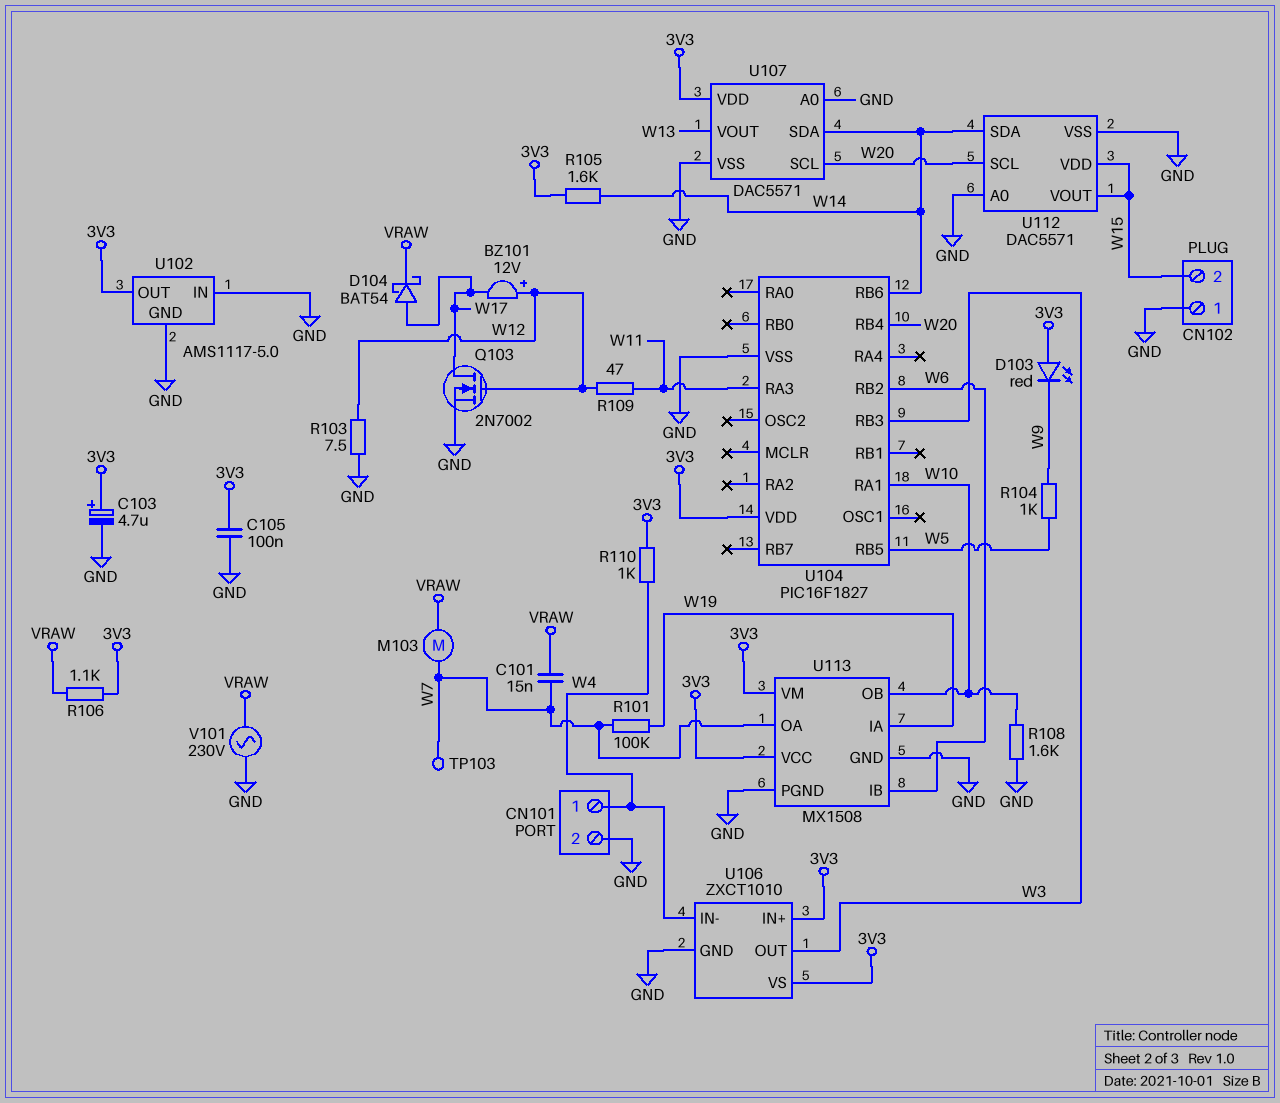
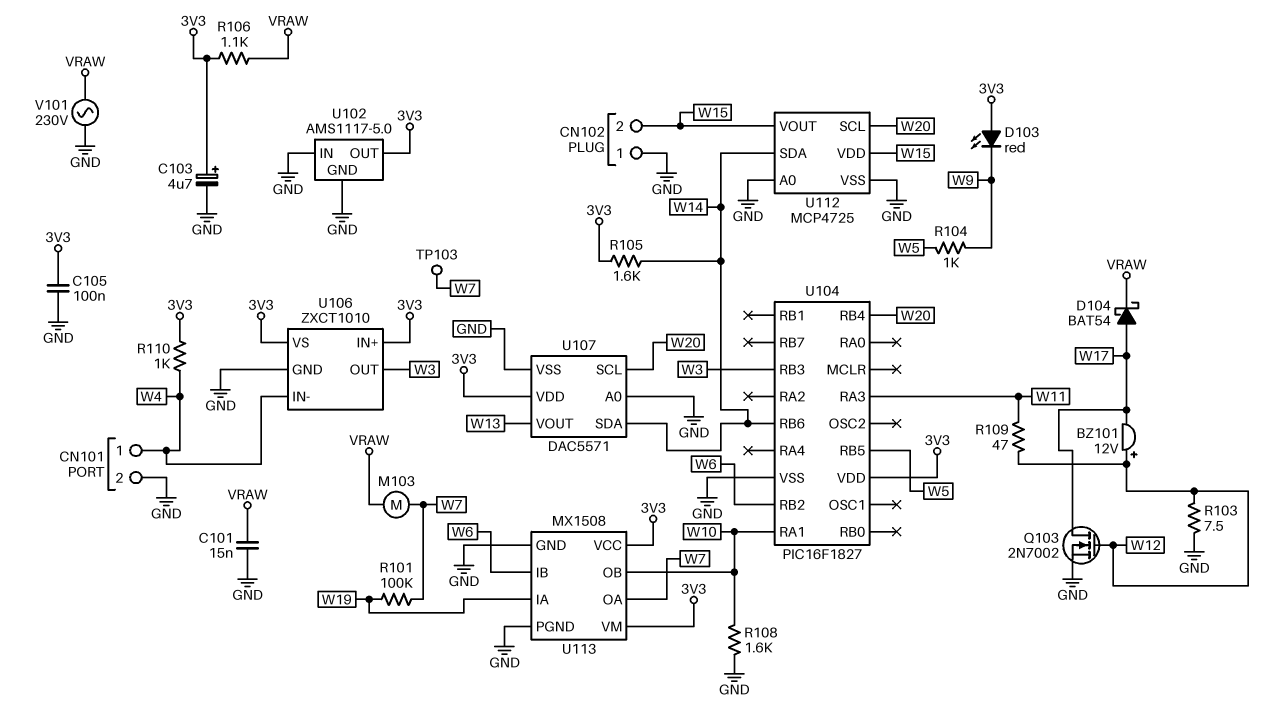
C101: 15nF (VRAW, W7) -> 15nF (GND, VRAW)
U112: DAC5571 -> MCP4725

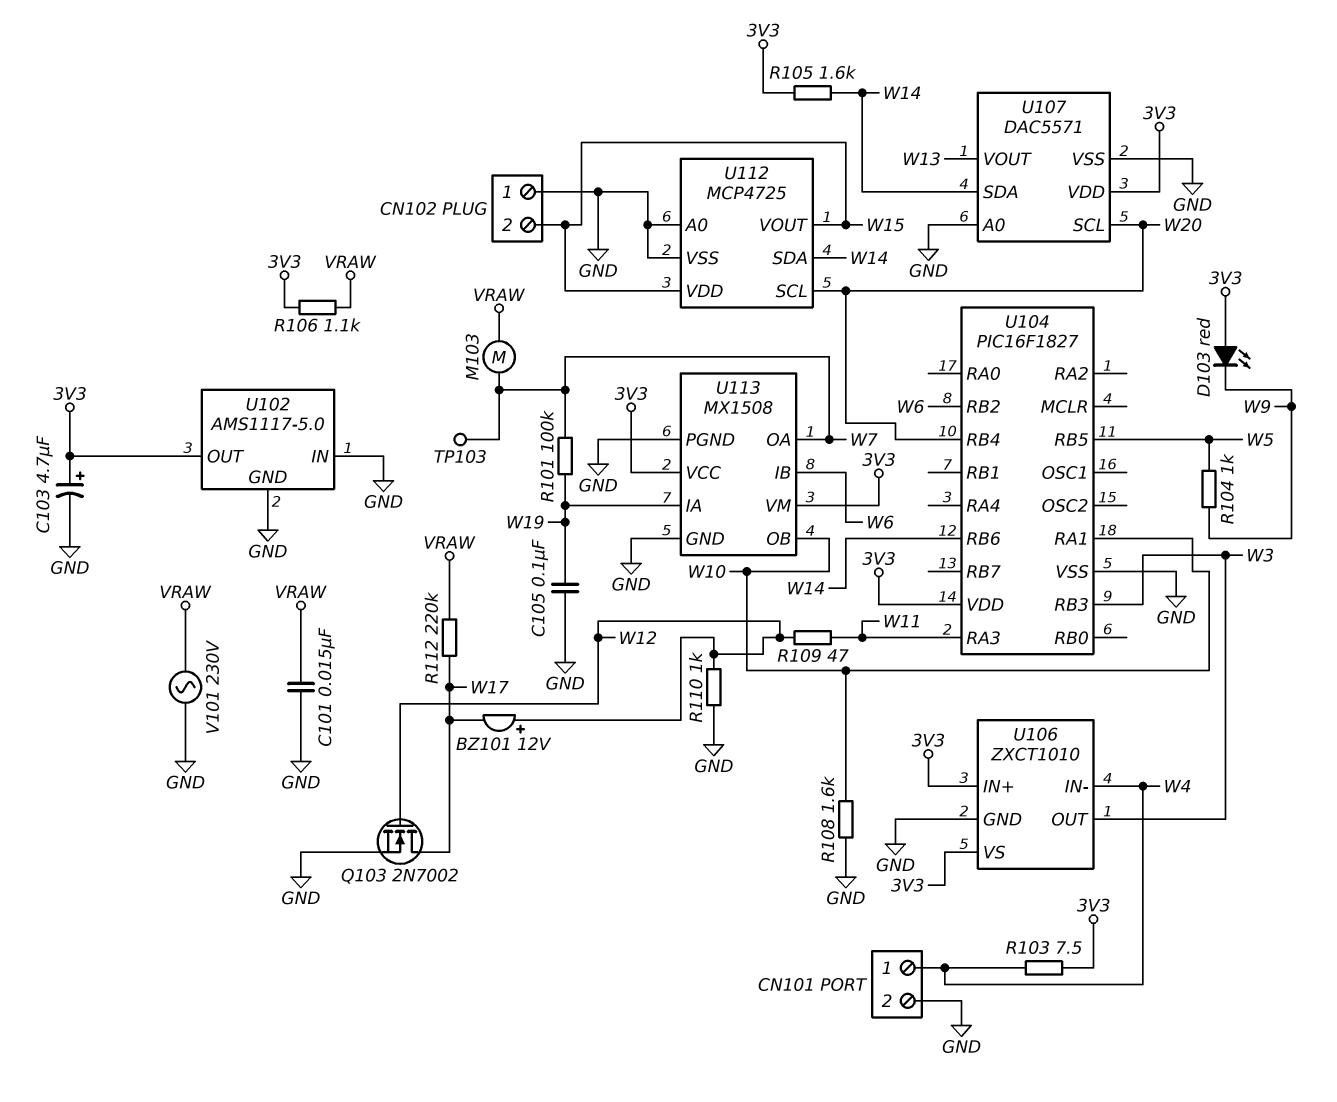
C105: 100nF (3V3, GND) -> 100nF (GND, W19)
D104: schottky BAT54 (A W17, K VRAW) -> none
R103: 7.5 (GND, W12) -> 7.5 (3V3, W4)
R110: 1k (3V3, W4) -> 1k (GND, W12)
R112: none -> 220k (VRAW, W17)

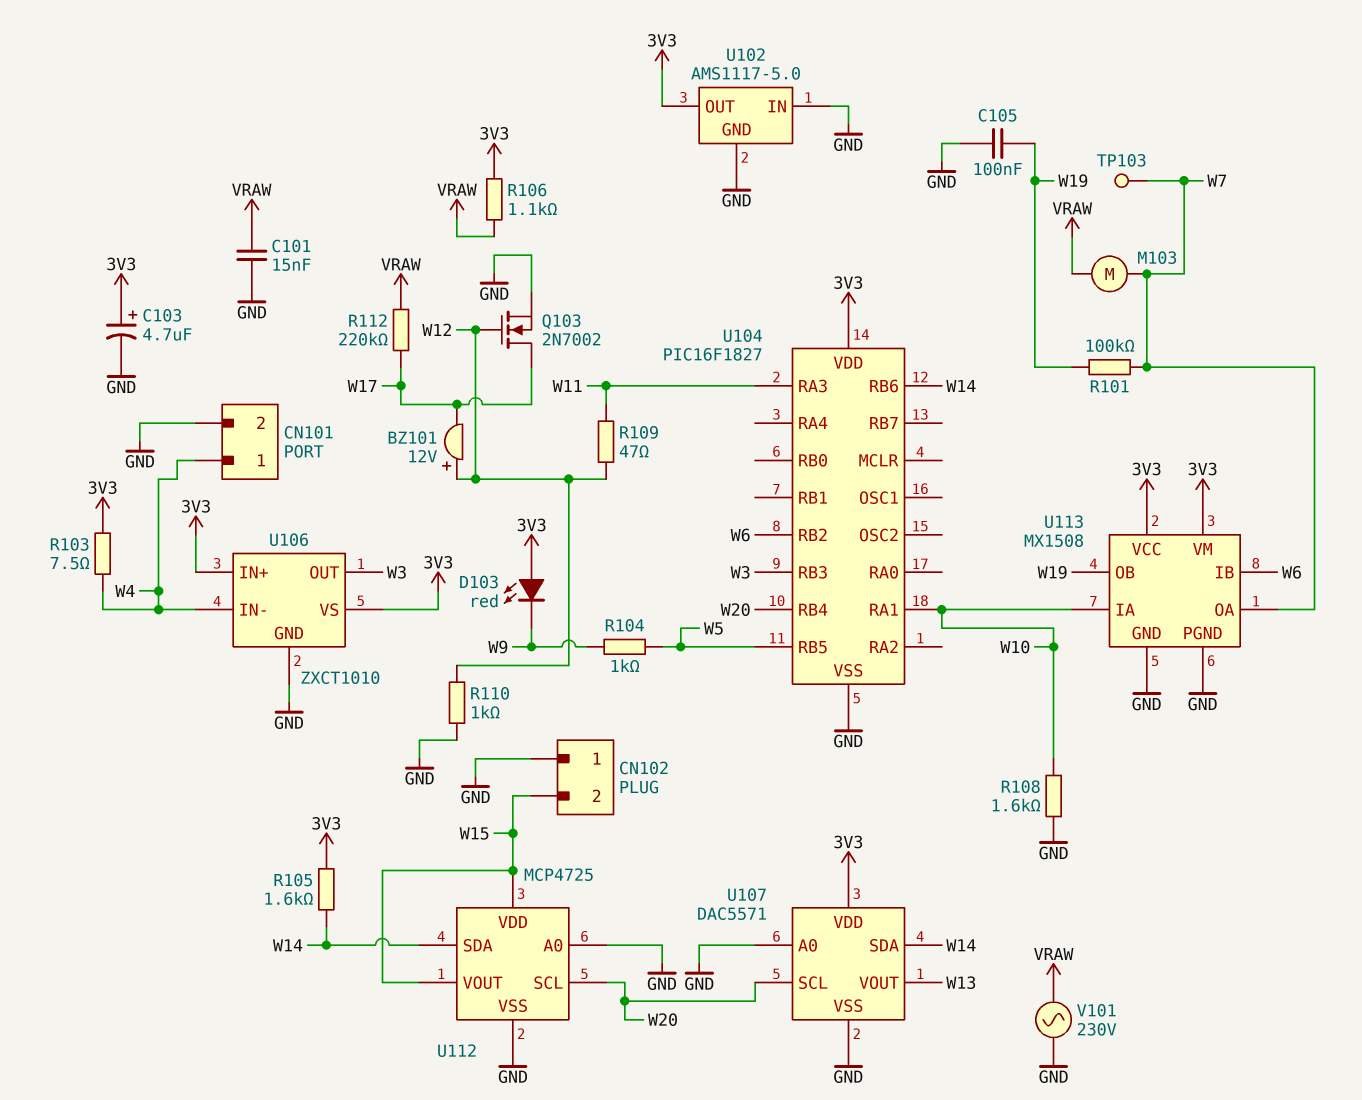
U113 pin IA: W19 -> W10
U113 pin OB: W10 -> W19

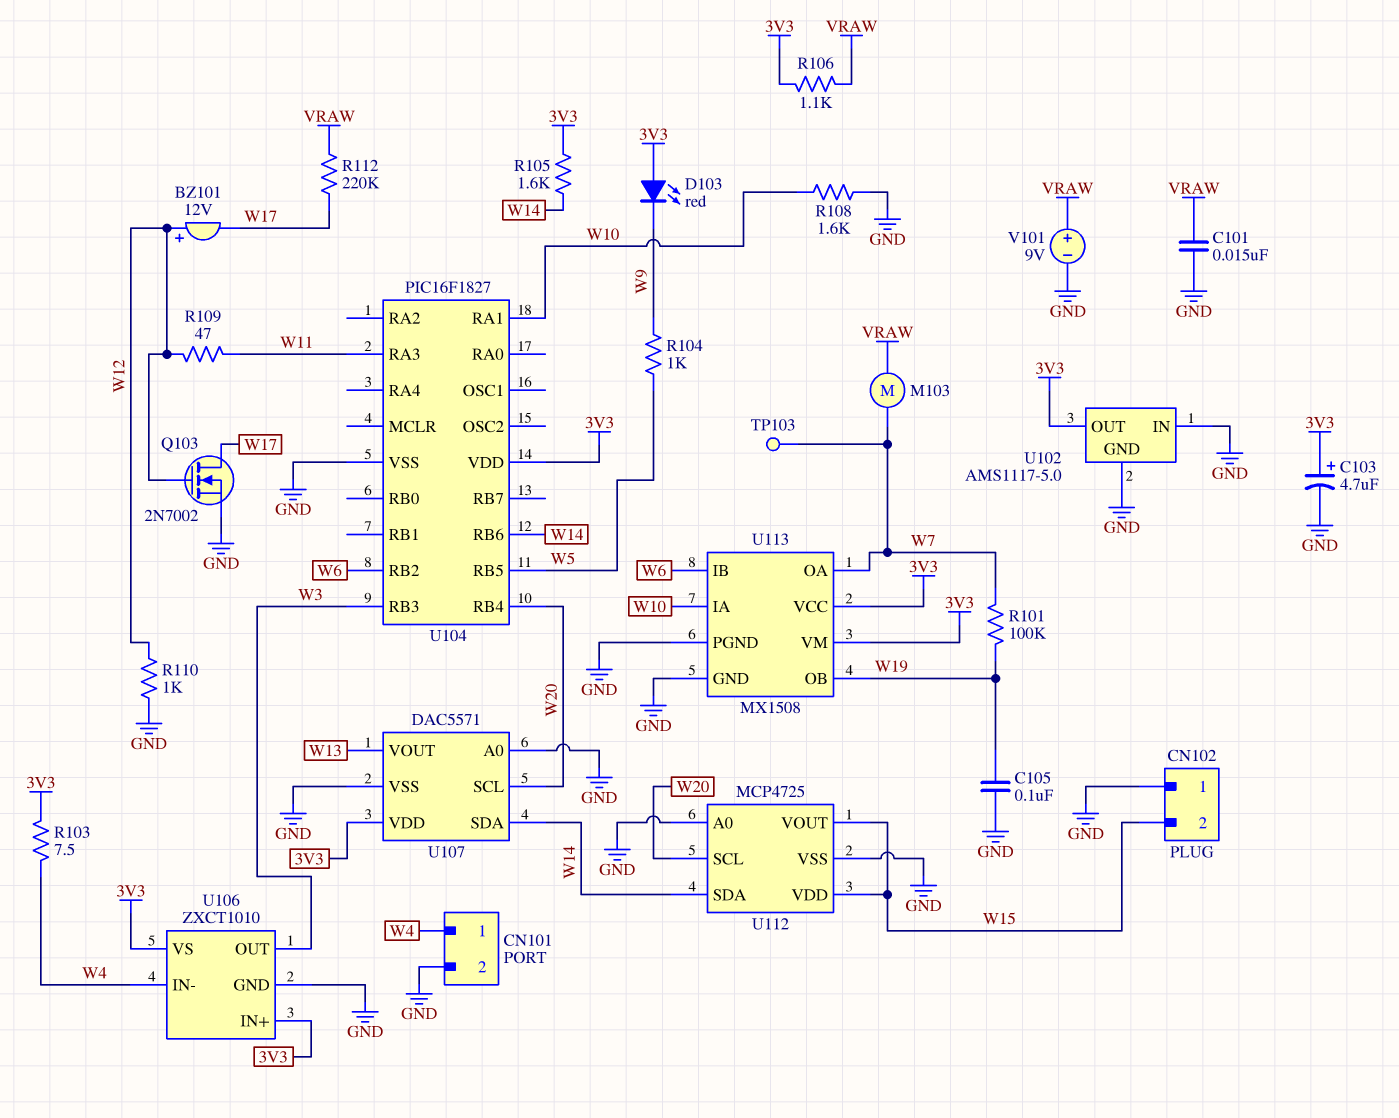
V101: AC 230V (GND, VRAW) -> 9V (plus VRAW, minus GND)

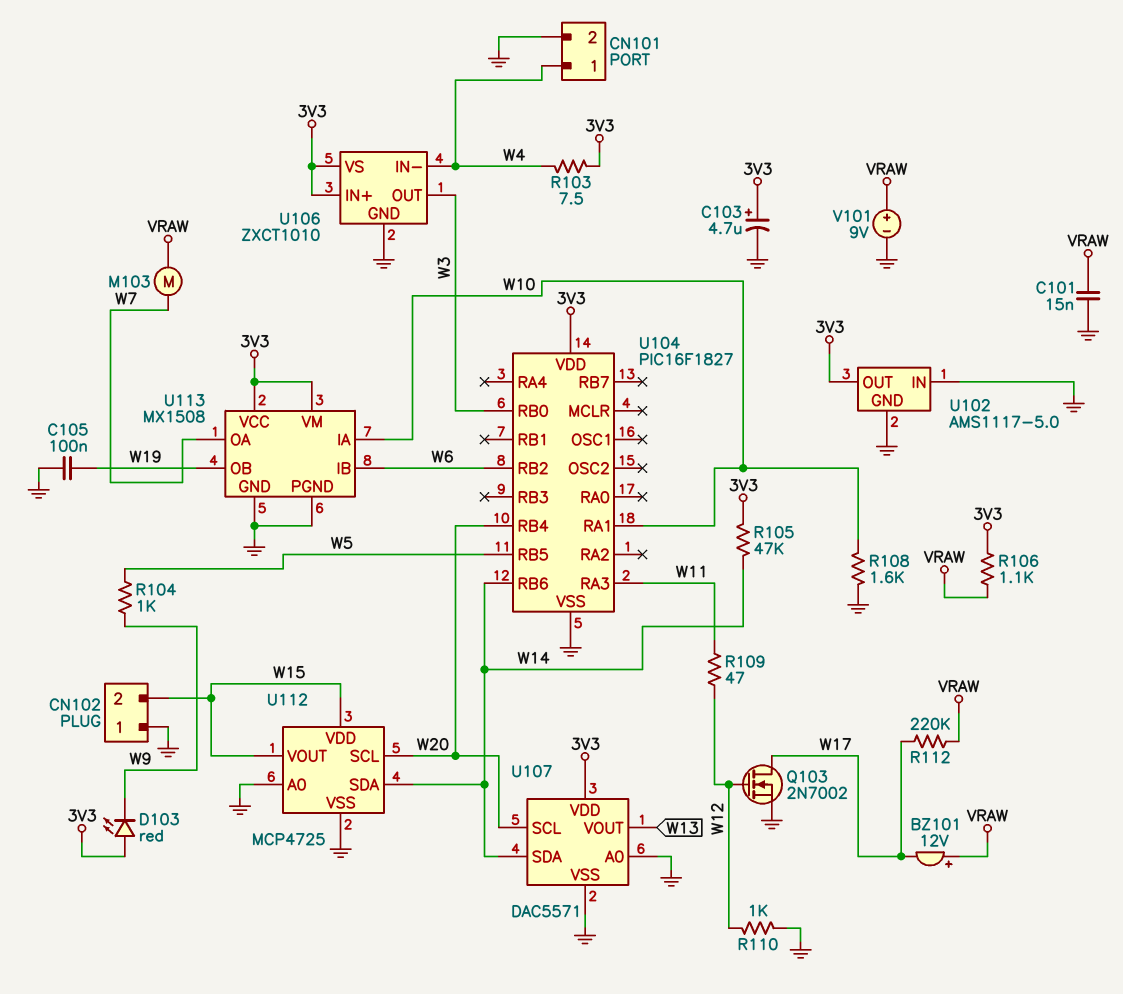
BZ101: buzzer 12V (plus W12, minus W17) -> buzzer 12V (plus VRAW, minus W17)
R101: 100k (W7, W19) -> none
R105: 1.6k (3V3, W14) -> 47k (3V3, W14)
TP103: test point (W7) -> none
U104 pin RB0: none -> W3
U104 pin RB3: W3 -> none

